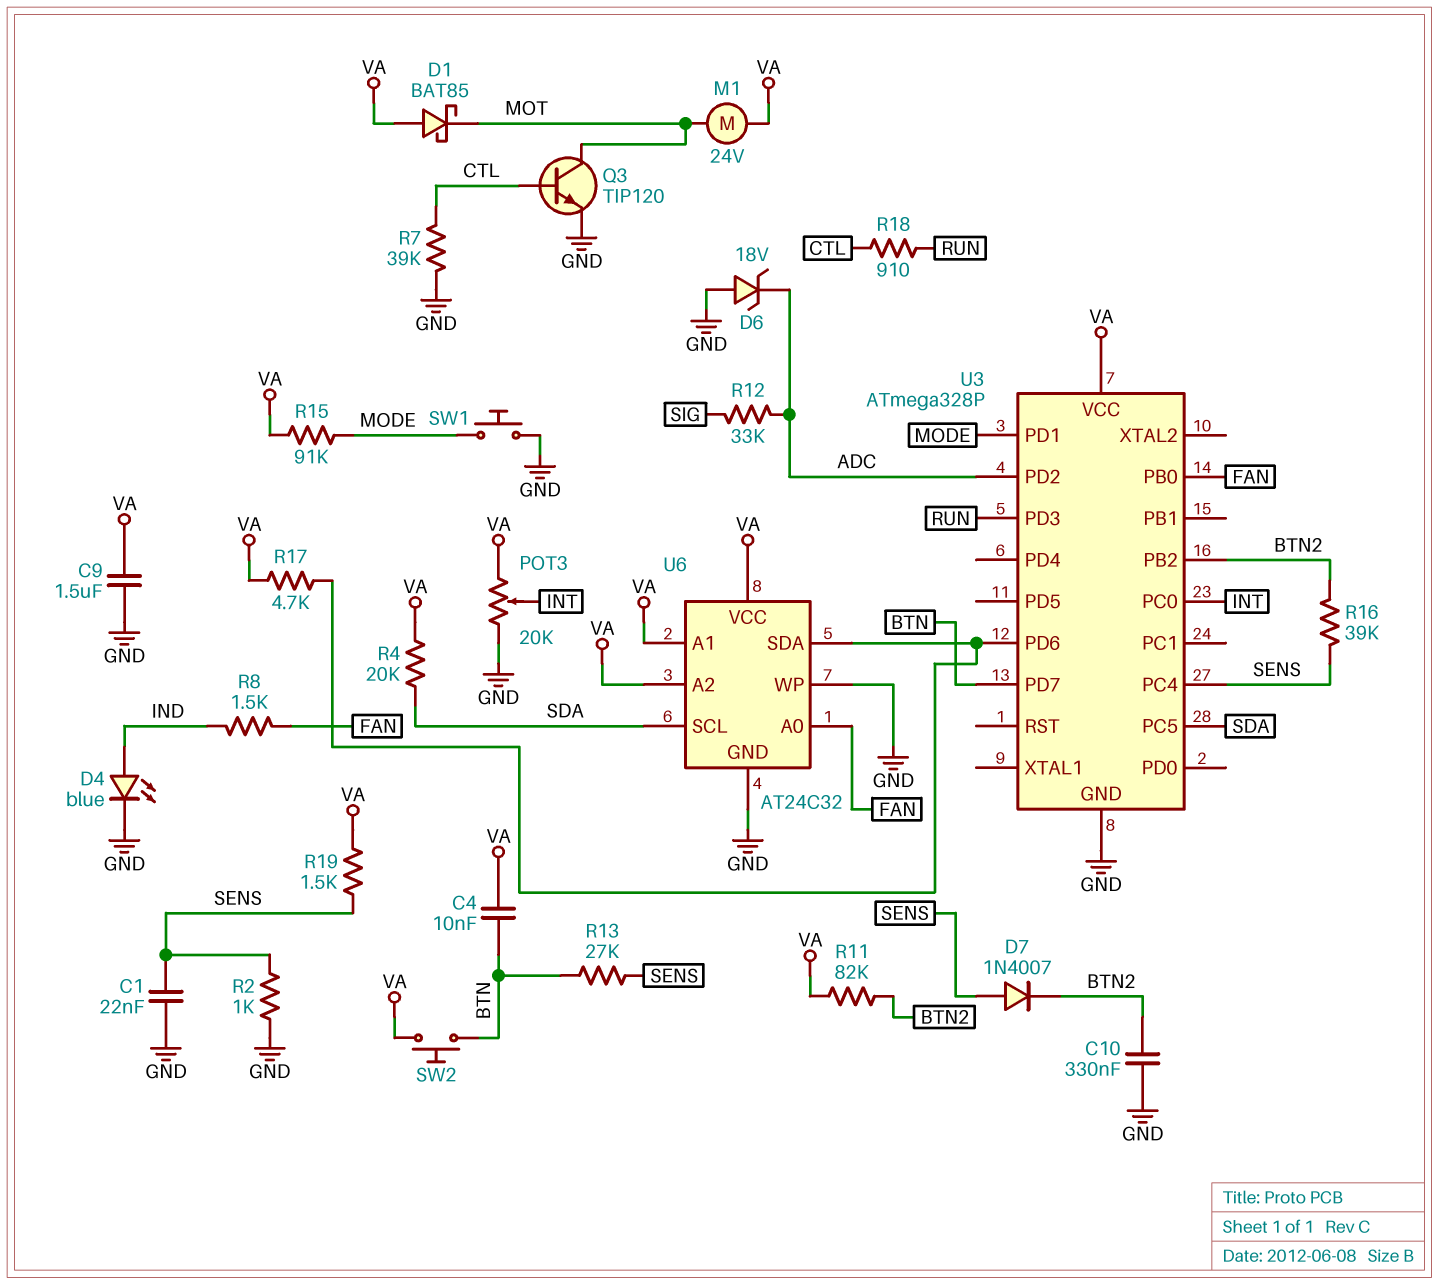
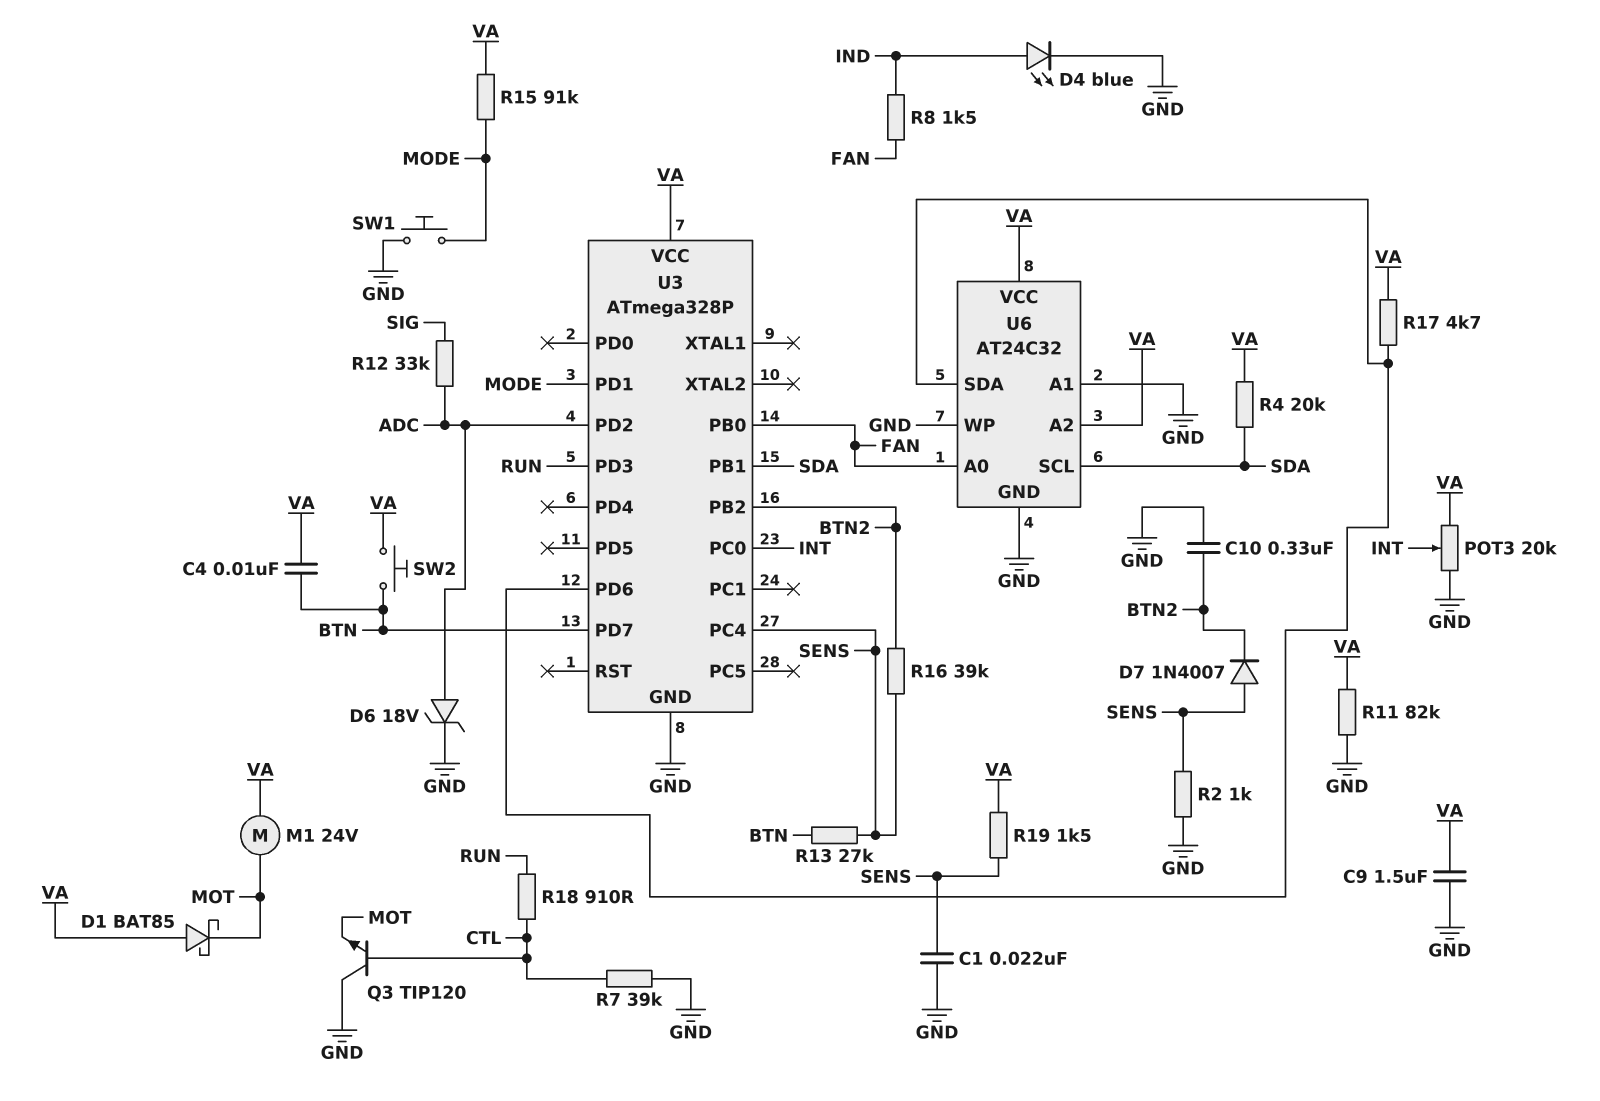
D6: zener 18V (A GND, K ADC) -> zener 18V (A ADC, K GND)
Q3: NPN TIP120 (B CTL, C MOT, E GND) -> NPN TIP120 (B CTL, C GND, E MOT)
R11: 82k (BTN2, VA) -> 82k (GND, VA)
U3 pin PB1: none -> SDA
U3 pin PC5: SDA -> none
U6 pin A1: VA -> GND

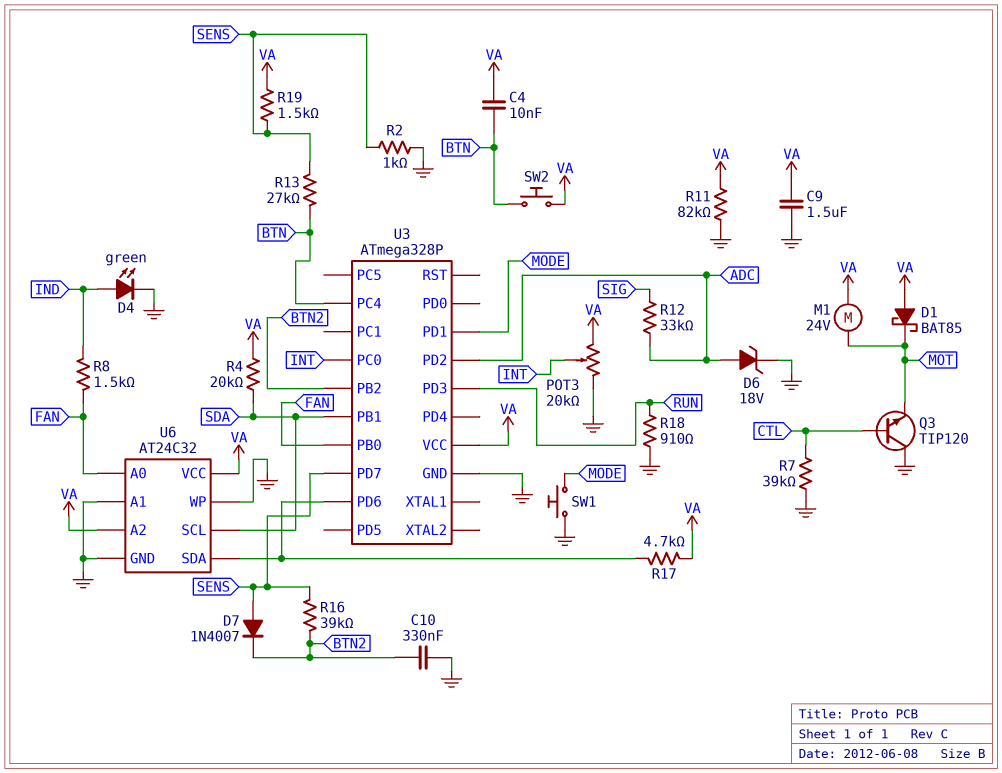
C1: 22nF (GND, SENS) -> none
D4: LED blue (A IND, K GND) -> LED green (A IND, K GND)
R15: 91k (MODE, VA) -> none
R18: 910 (CTL, RUN) -> 910 (GND, RUN)
U3 pin PC4: SENS -> BTN
U3 pin PD7: BTN -> SENS

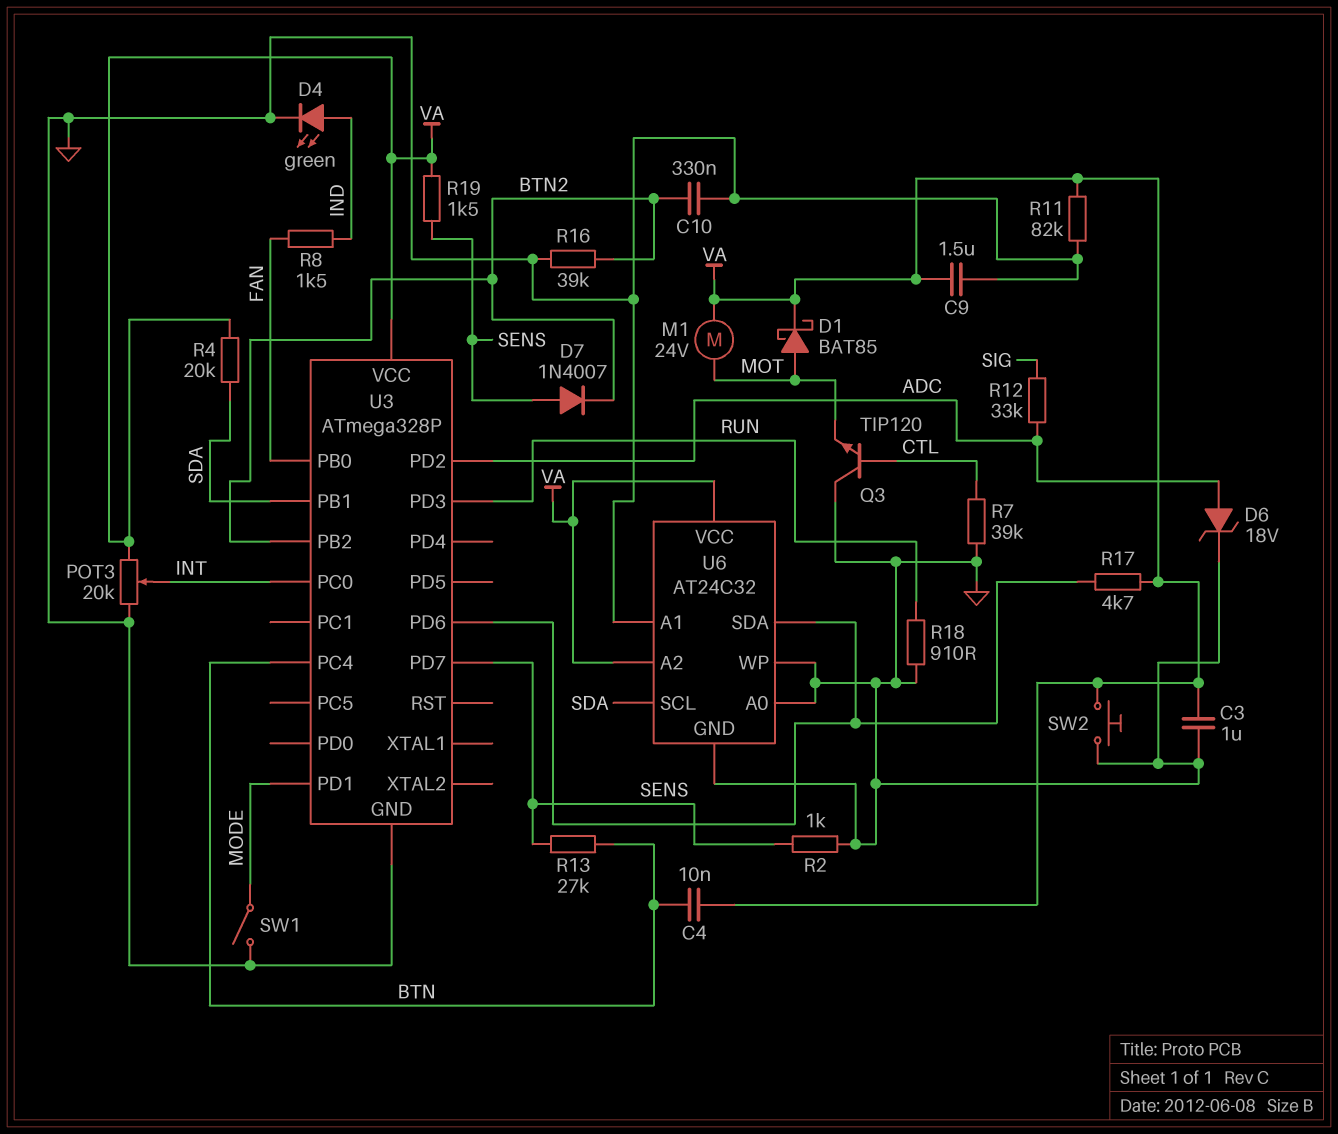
C3: none -> 1uF (GND, VA)
D1: schottky BAT85 (A VA, K MOT) -> schottky BAT85 (A MOT, K VA)
R16: 39k (BTN2, SENS) -> 39k (BTN2, GND)
SW1: button (GND, MODE) -> switch (GND, MODE)
SW2: button (BTN, VA) -> button (GND, VA)
U6 pin A0: FAN -> GND

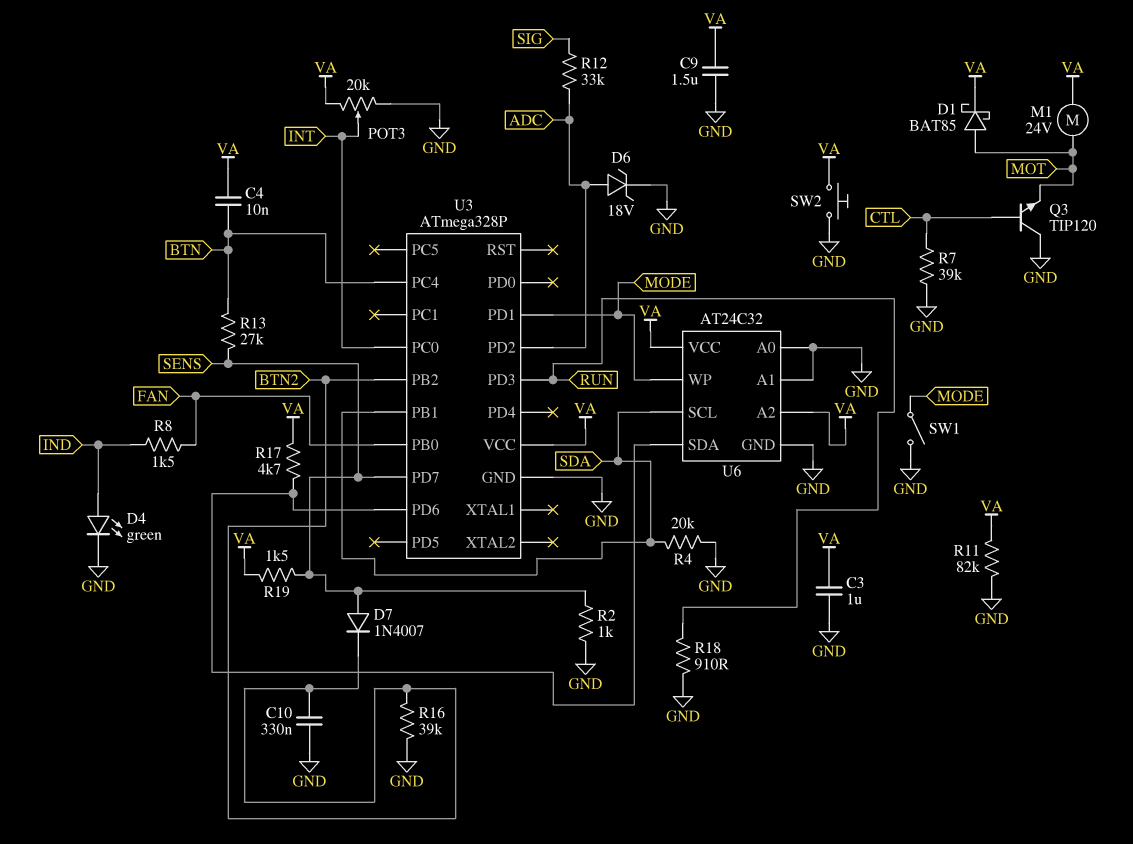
R4: 20k (SDA, VA) -> 20k (GND, SDA)
U6 pin WP: GND -> MODE

